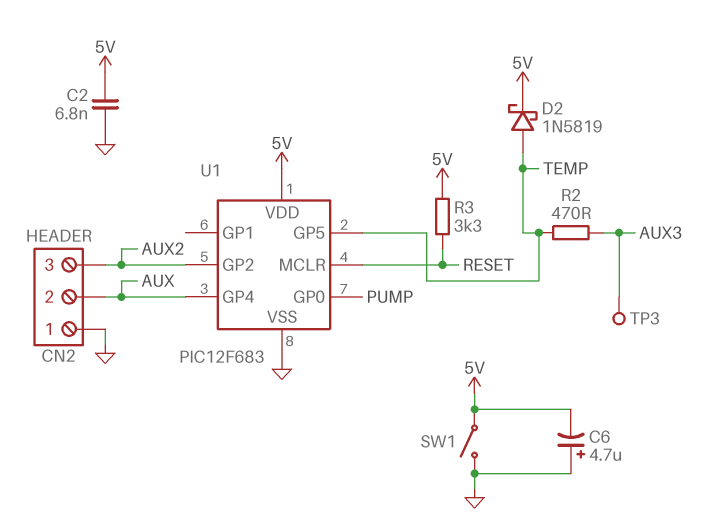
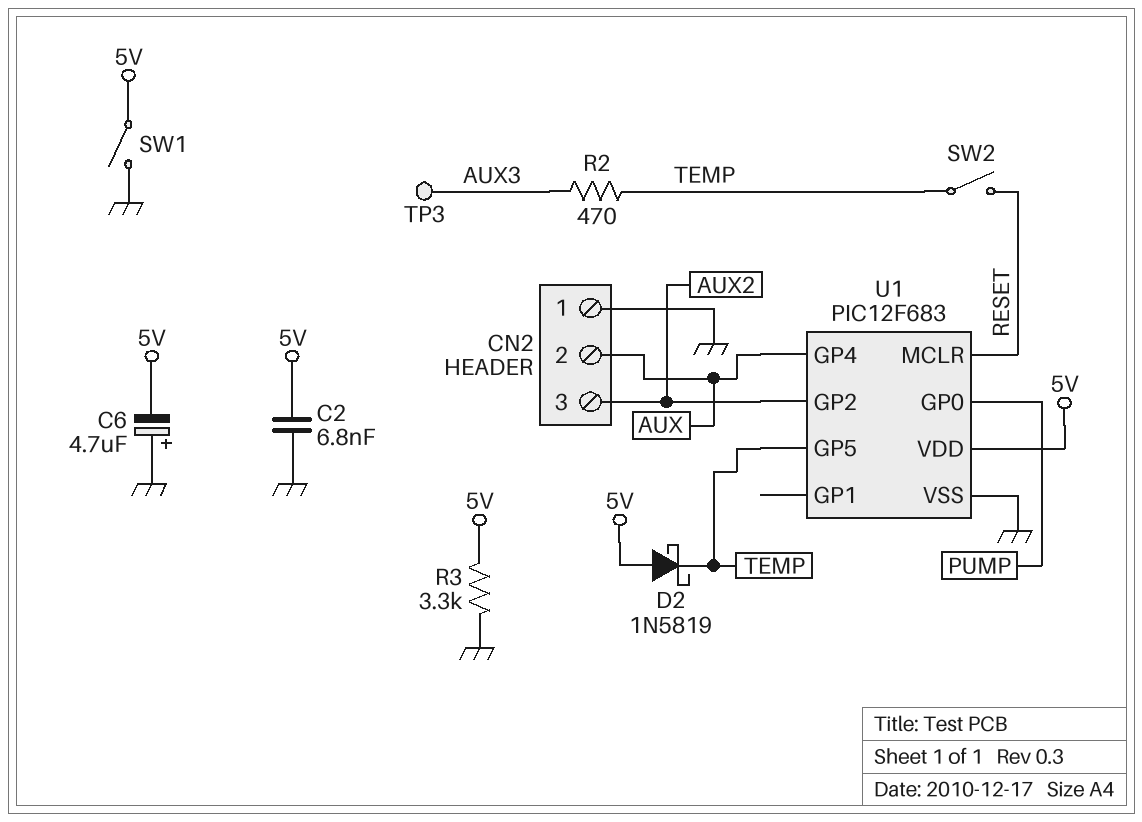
D2: schottky 1N5819 (A TEMP, K 5V) -> schottky 1N5819 (A 5V, K TEMP)
R3: 3.3k (5V, RESET) -> 3.3k (5V, GND)
SW2: none -> switch (RESET, TEMP)

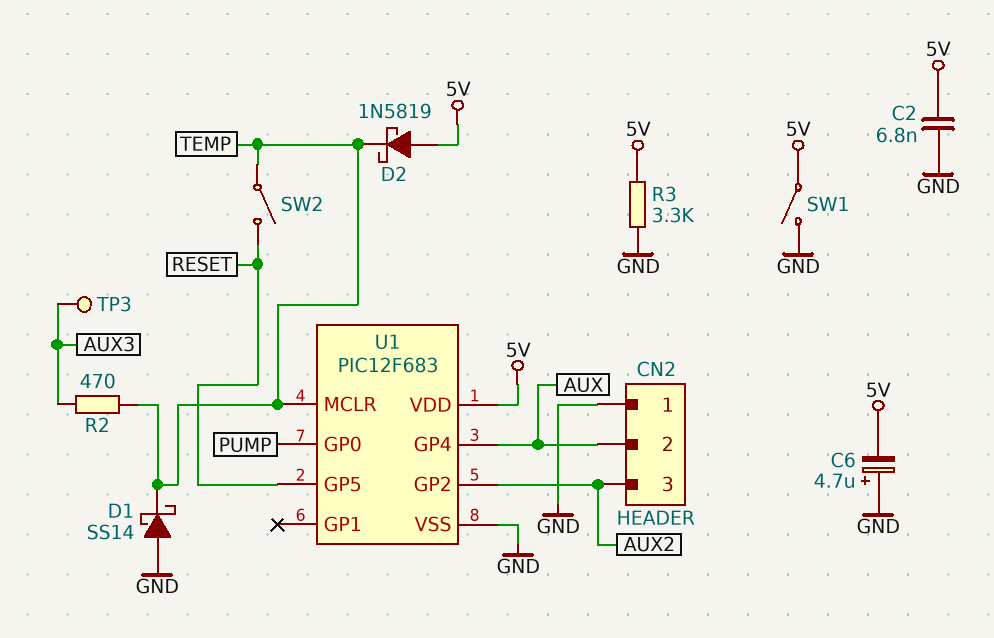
D1: none -> schottky SS14 (A GND, K TEMP)
U1 pin GP5: TEMP -> RESET
U1 pin MCLR: RESET -> TEMP

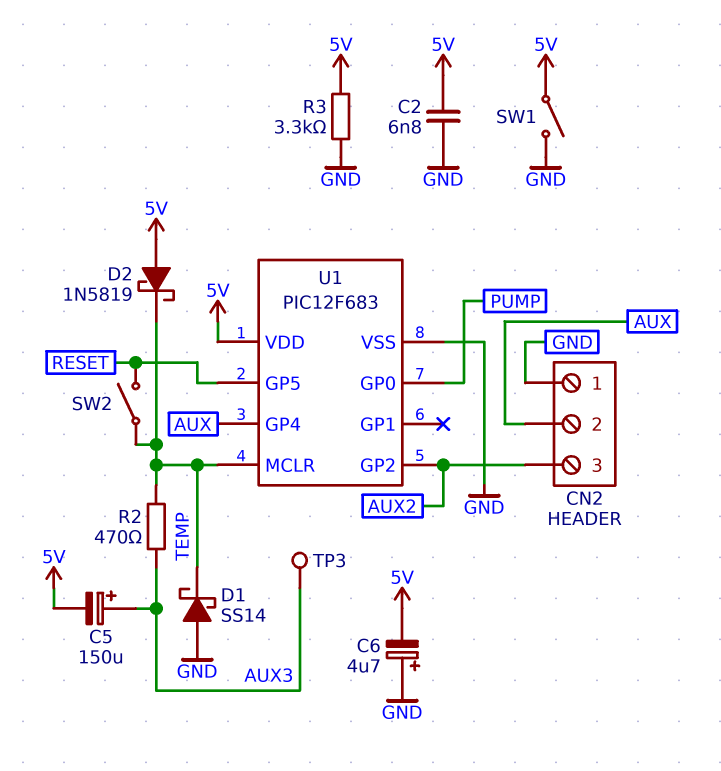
C5: none -> 150uF (plus AUX3, minus 5V)

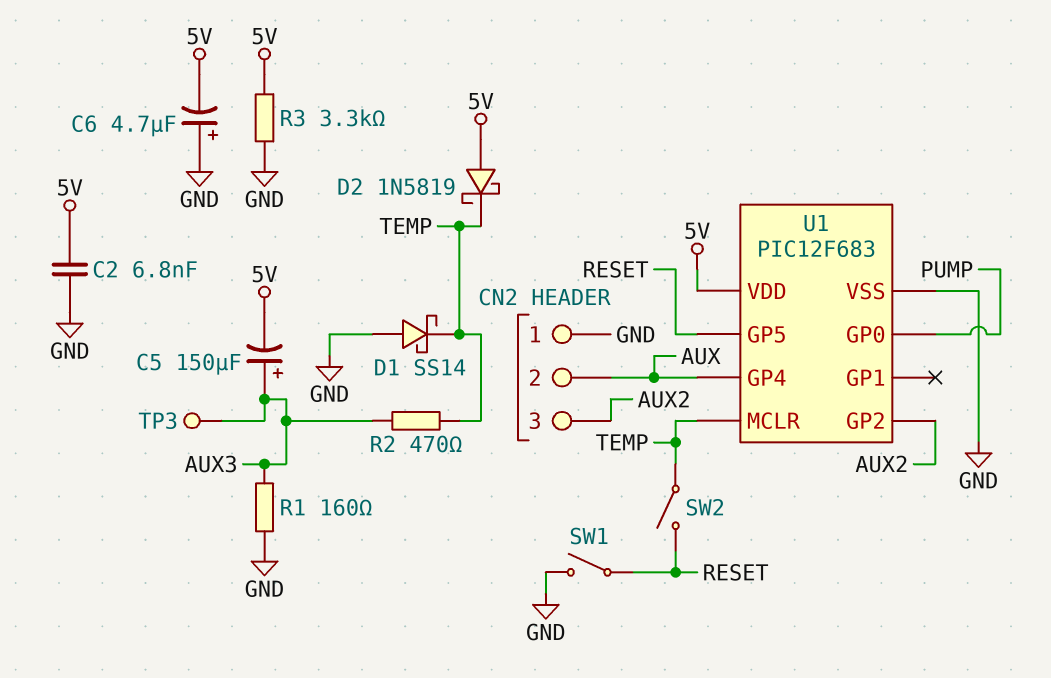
R1: none -> 160 (AUX3, GND)
SW1: switch (5V, GND) -> switch (GND, RESET)

